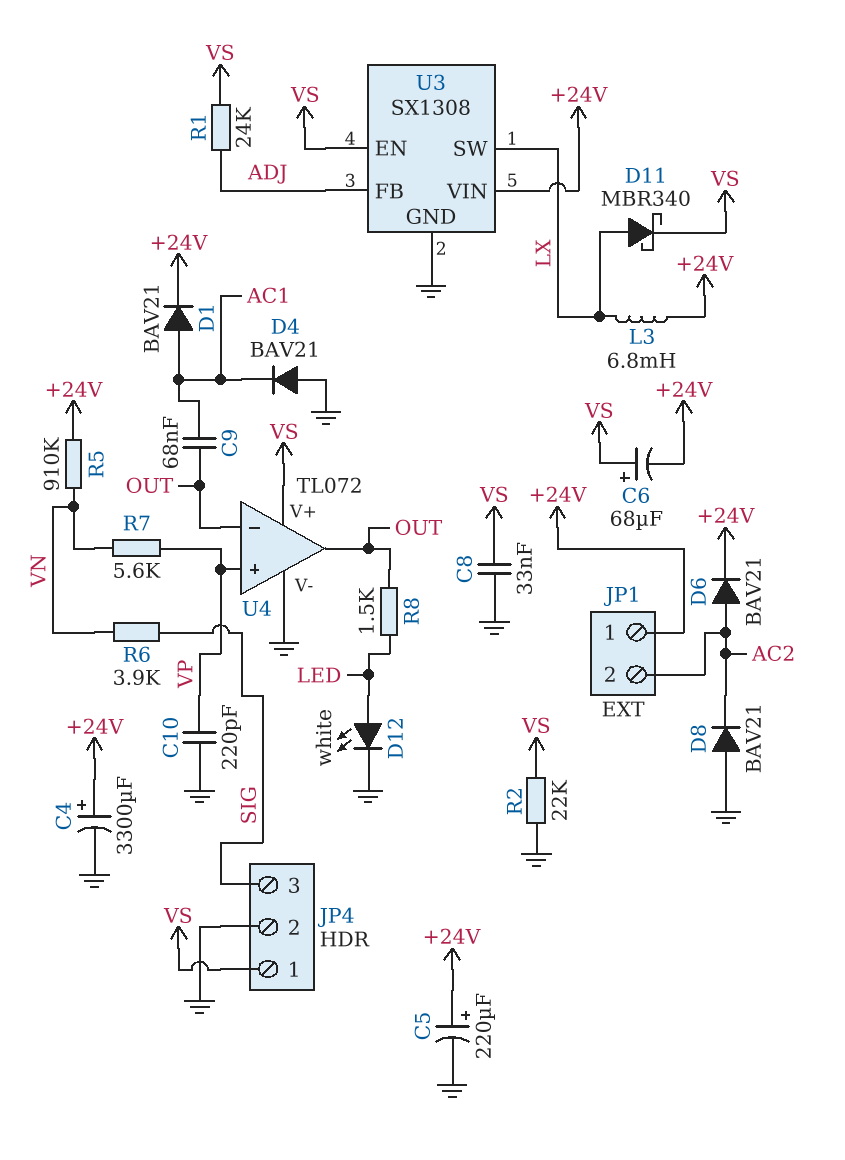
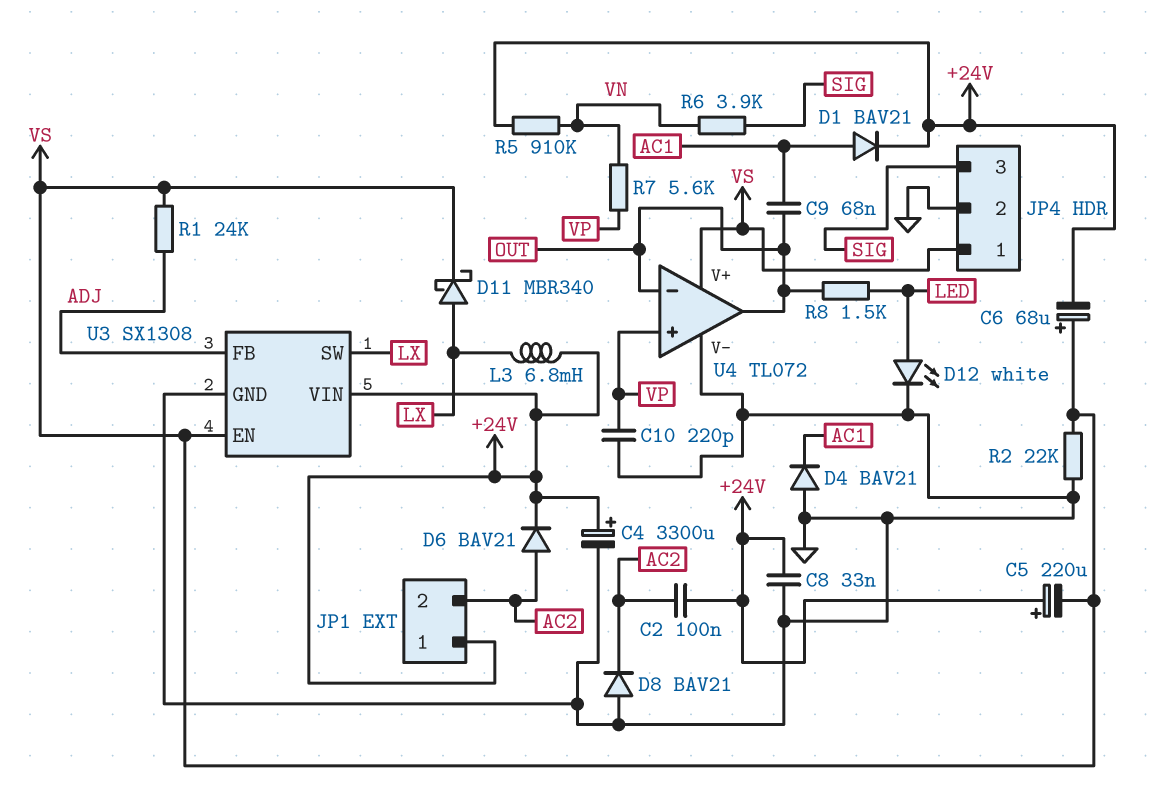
C2: none -> 100nF (+24V, AC2)
C5: 220uF (plus +24V, minus GND) -> 220uF (plus +24V, minus VS)
C8: 33nF (GND, VS) -> 33nF (+24V, GND)

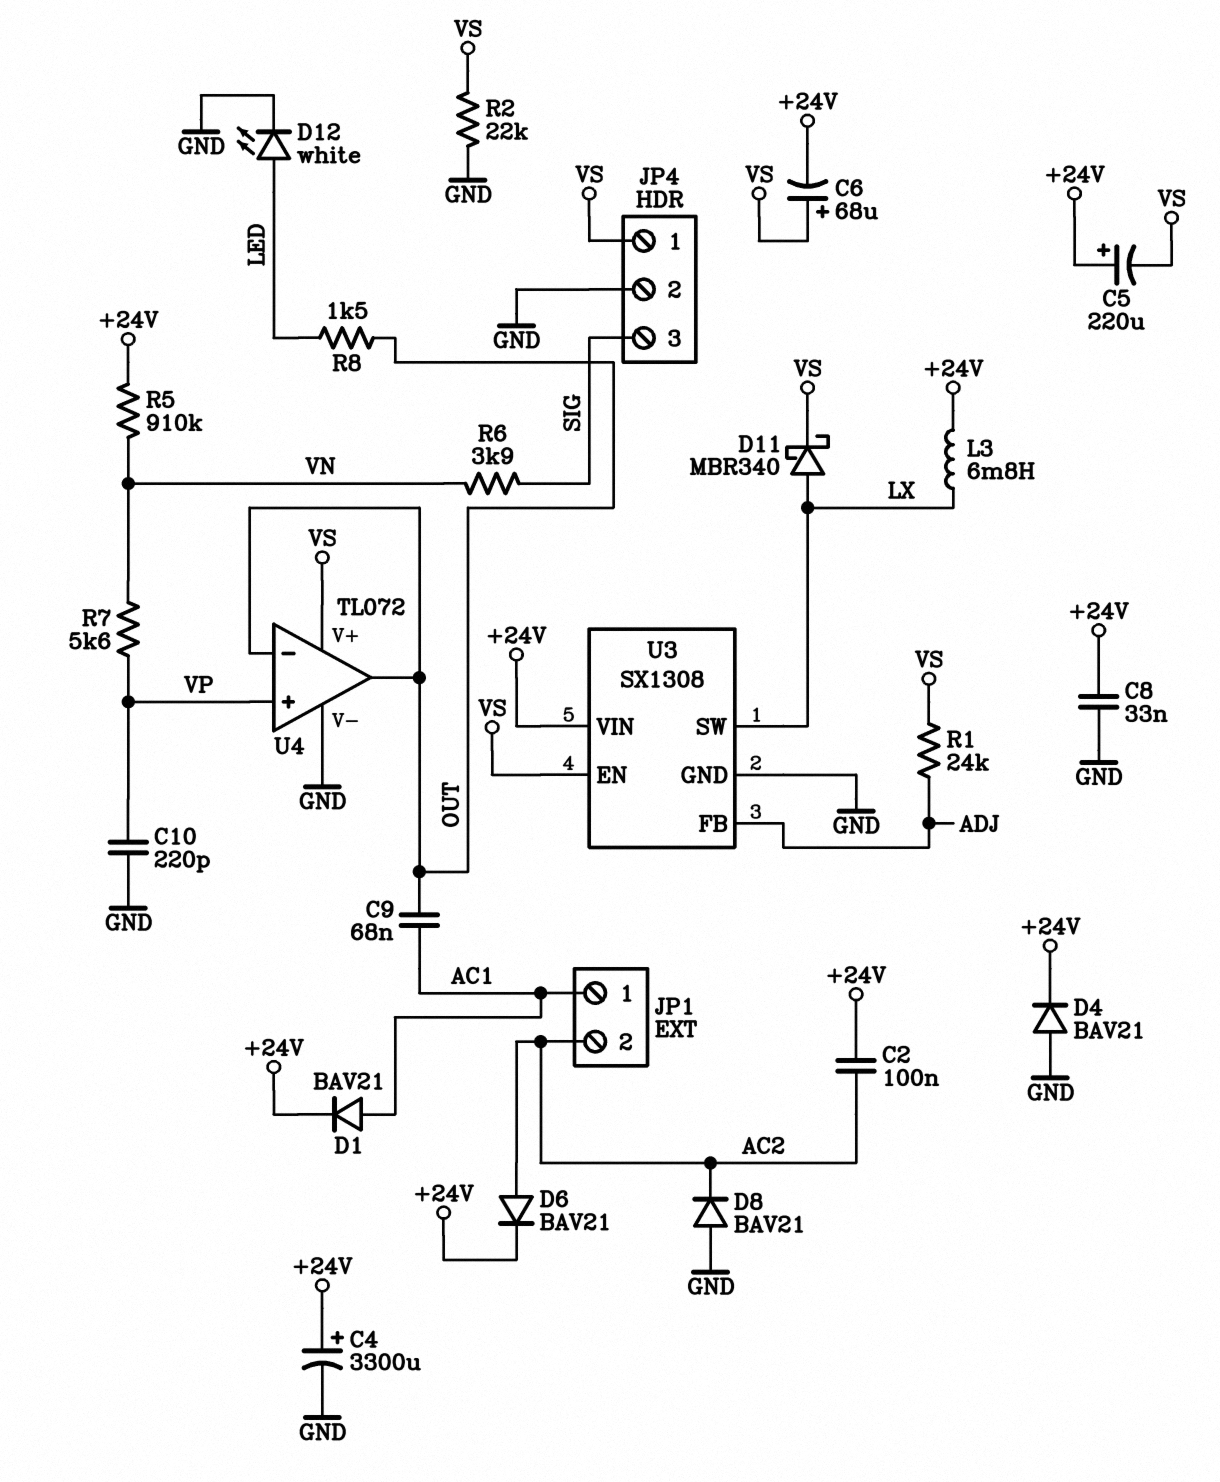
D4: diode BAV21 (A GND, K AC1) -> diode BAV21 (A GND, K +24V)
JP1 pin 1: +24V -> AC1

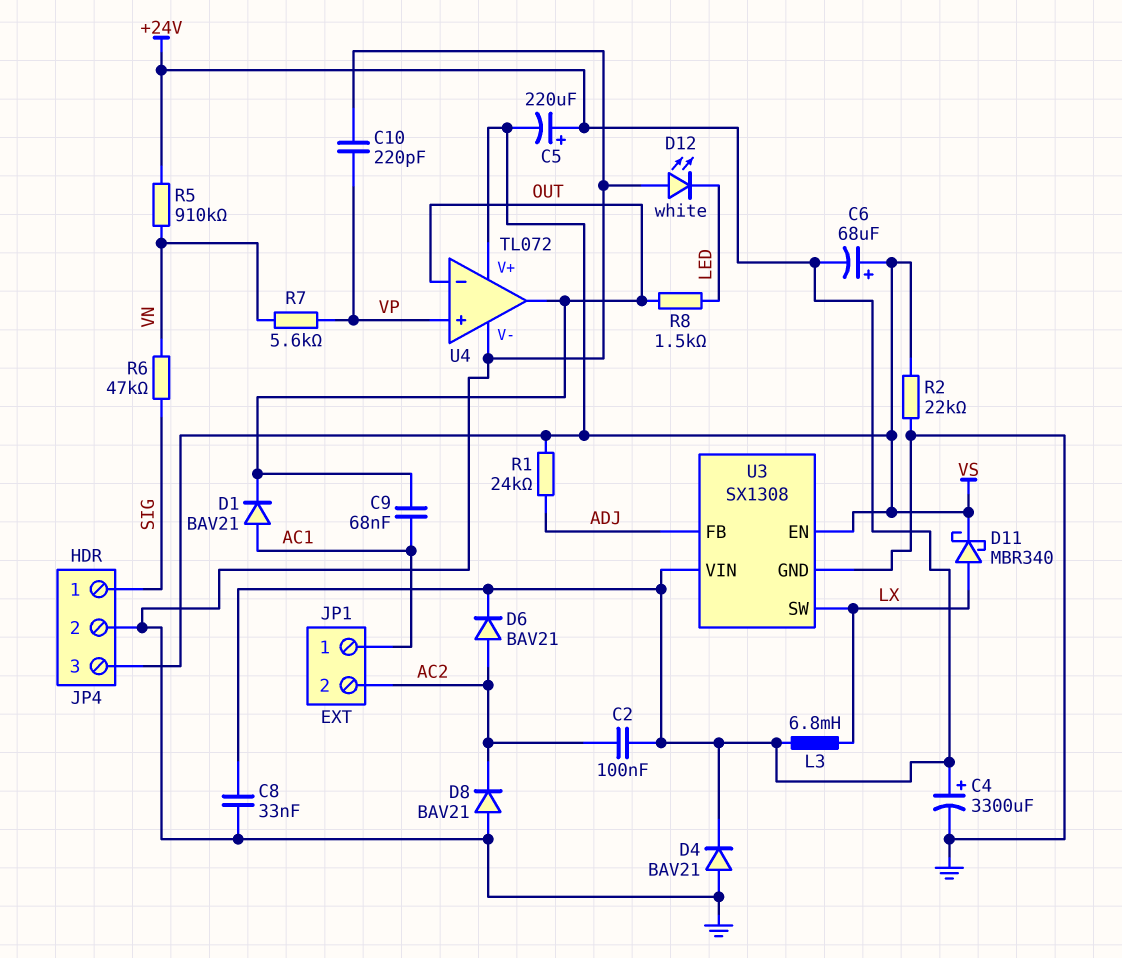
D1: diode BAV21 (A AC1, K +24V) -> diode BAV21 (A AC1, K OUT)
D12: LED white (A LED, K GND) -> LED white (A GND, K LED)
JP4 pin 1: VS -> SIG
JP4 pin 3: SIG -> VS
R6: 3.9k (SIG, VN) -> 47k (SIG, VN)

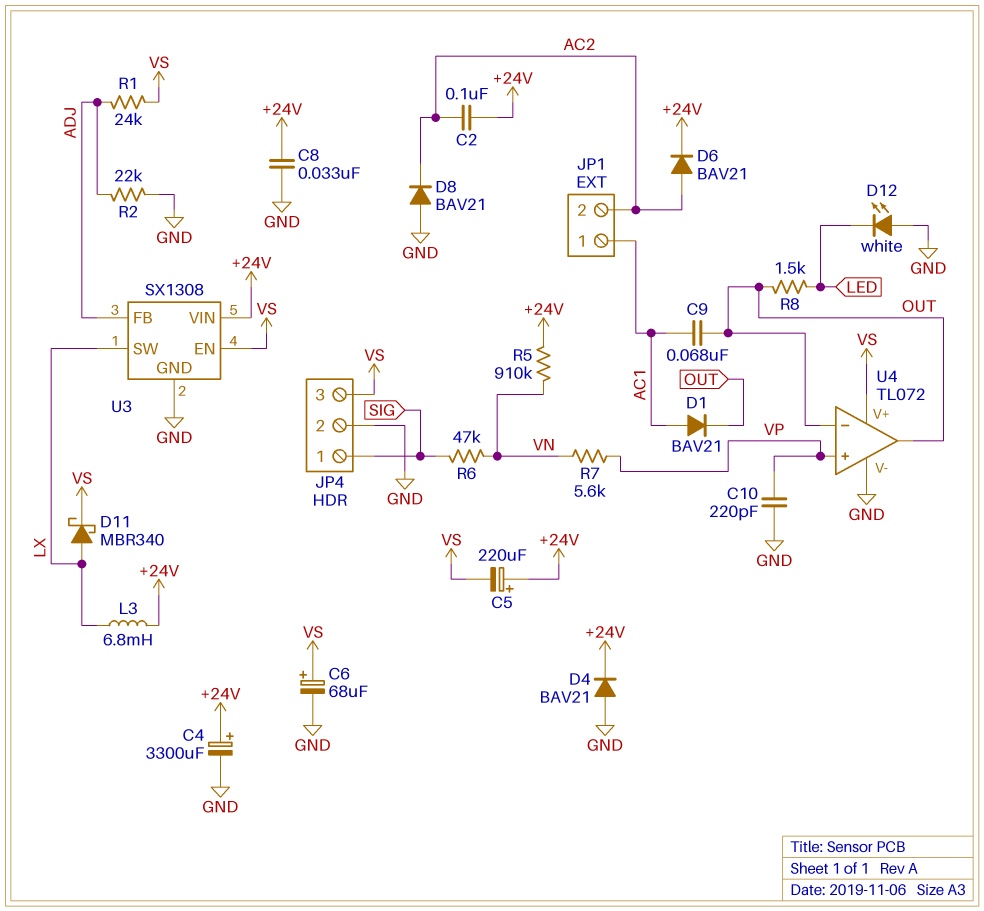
C6: 68uF (plus VS, minus +24V) -> 68uF (plus VS, minus GND)
R2: 22k (GND, VS) -> 22k (ADJ, GND)

